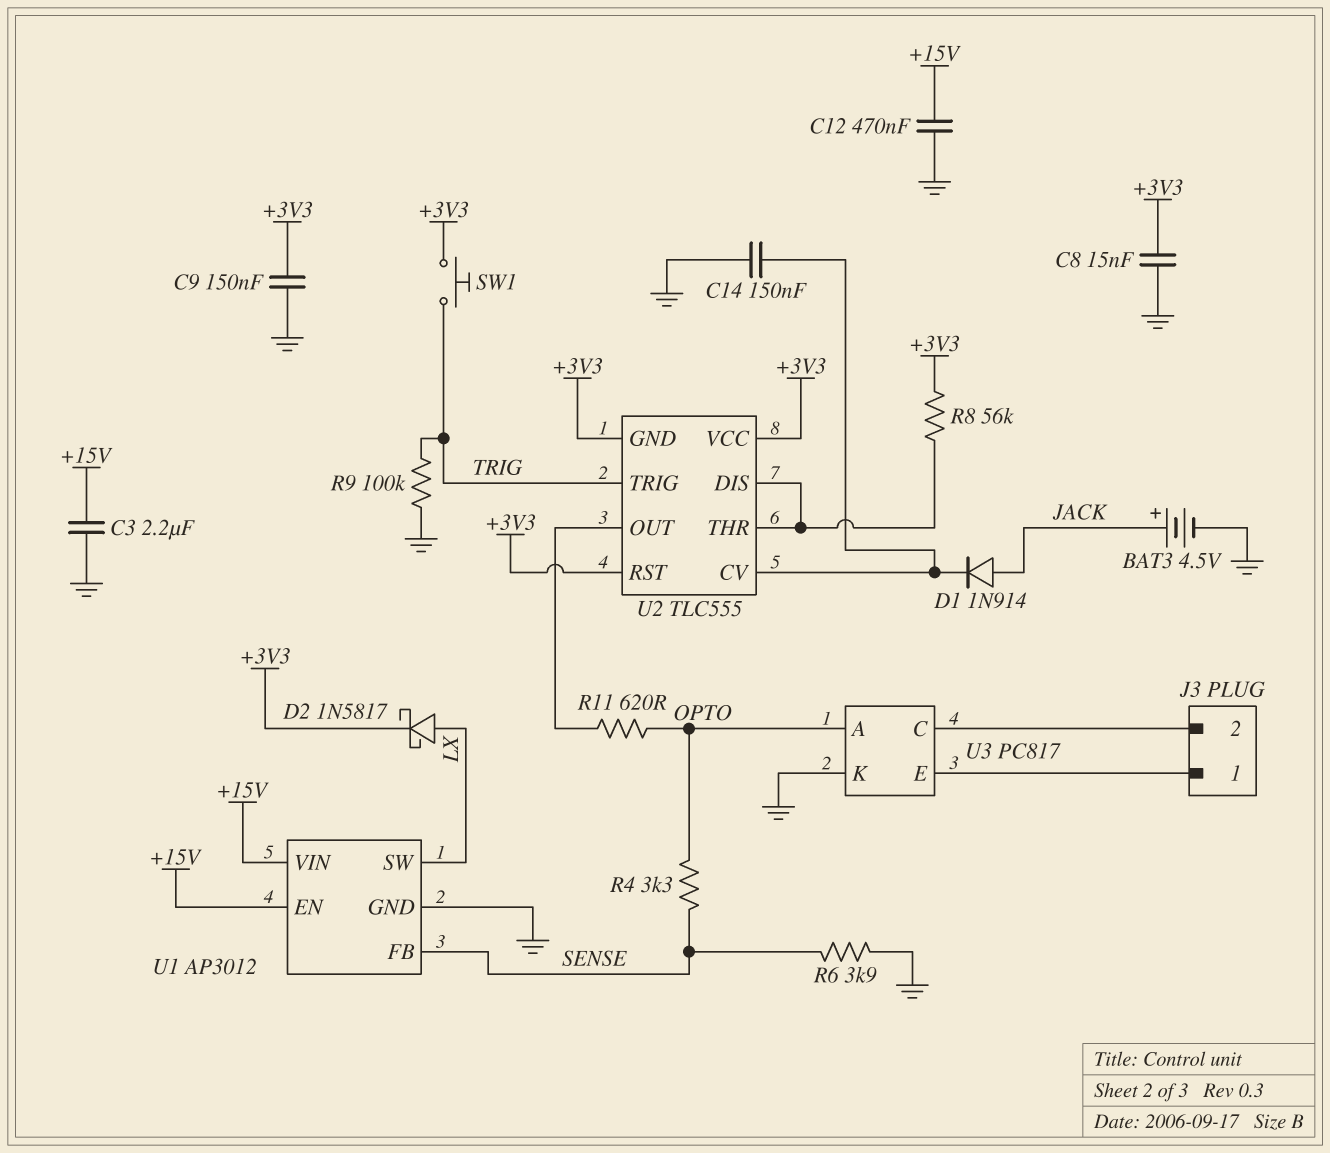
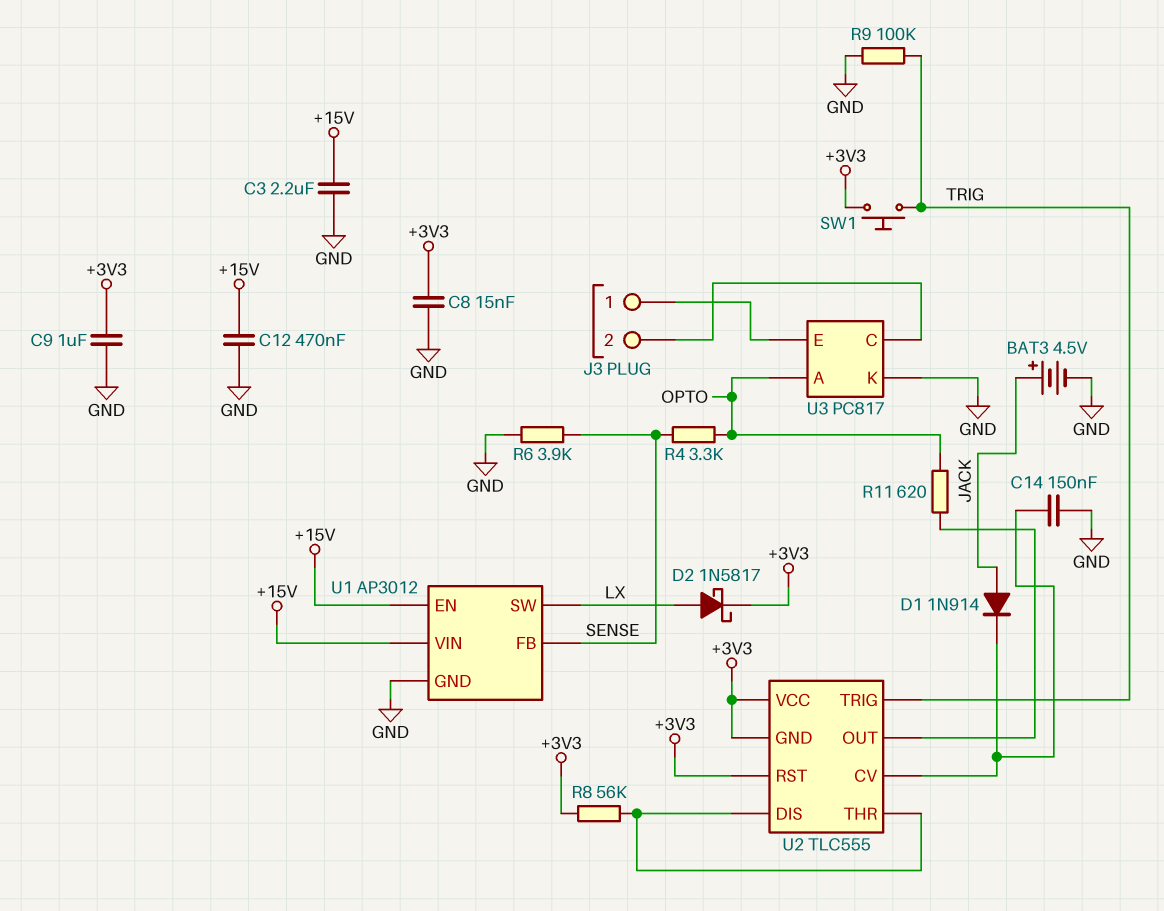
C9: 150nF (+3V3, GND) -> 1uF (+3V3, GND)

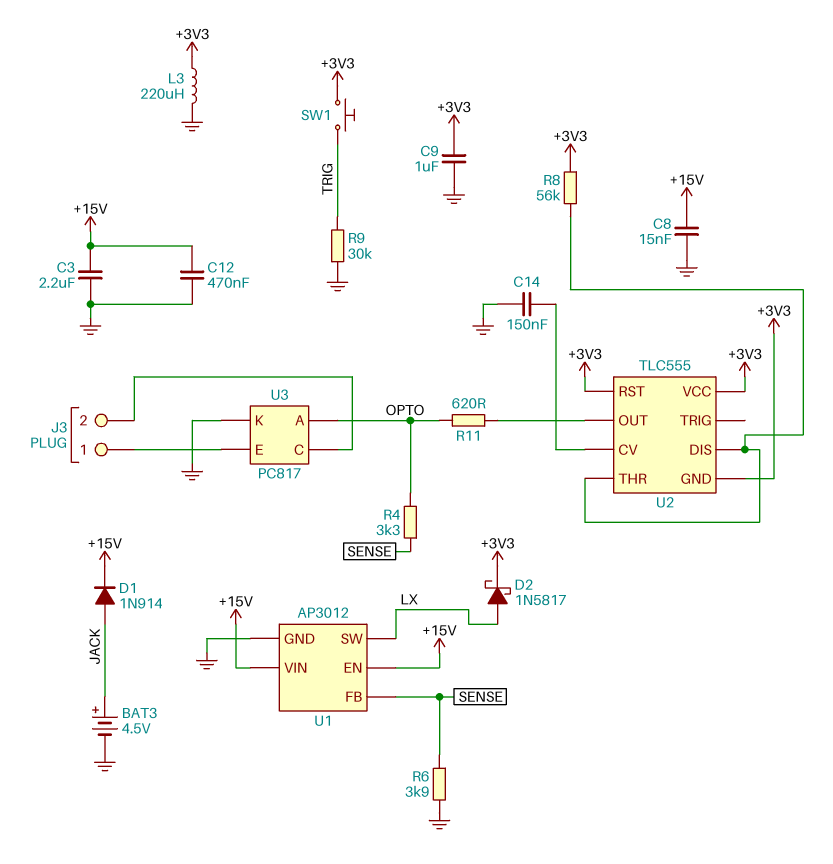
C8: 15nF (+3V3, GND) -> 15nF (+15V, GND)
D1: diode 1N914 (A JACK, K U2/CV) -> diode 1N914 (A JACK, K +15V)
L3: none -> 220uH (+3V3, GND)
R9: 100k (GND, TRIG) -> 30k (GND, TRIG)
U2 pin TRIG: TRIG -> none

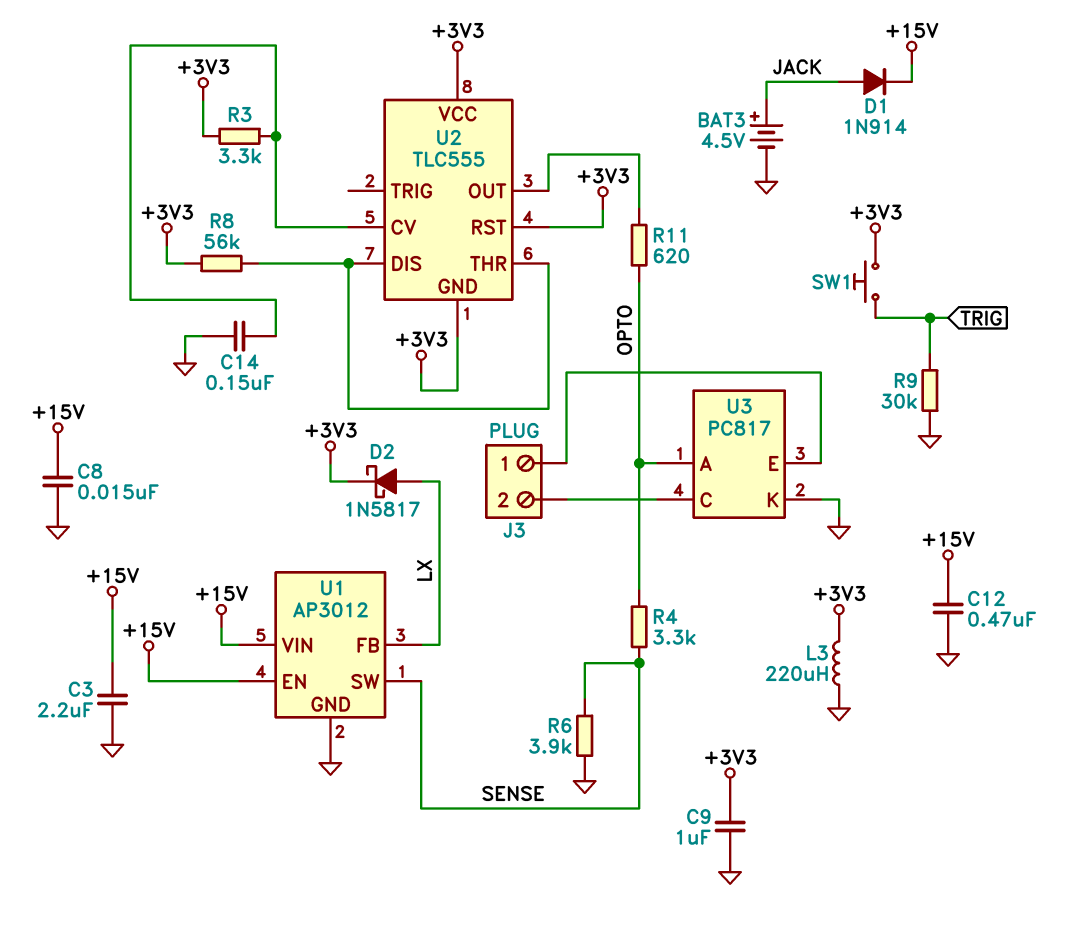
R3: none -> 3.3k (+3V3, U2/CV)
U1 pin FB: SENSE -> LX
U1 pin SW: LX -> SENSE

